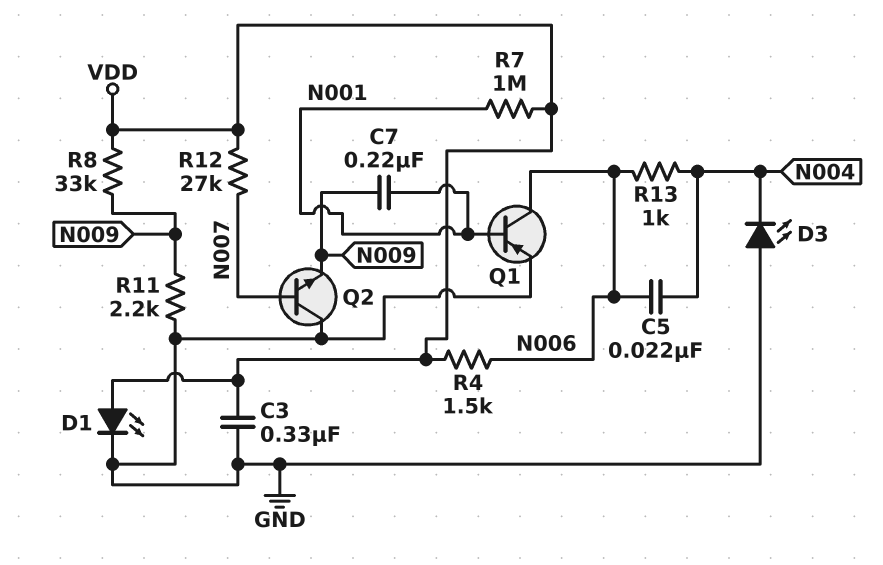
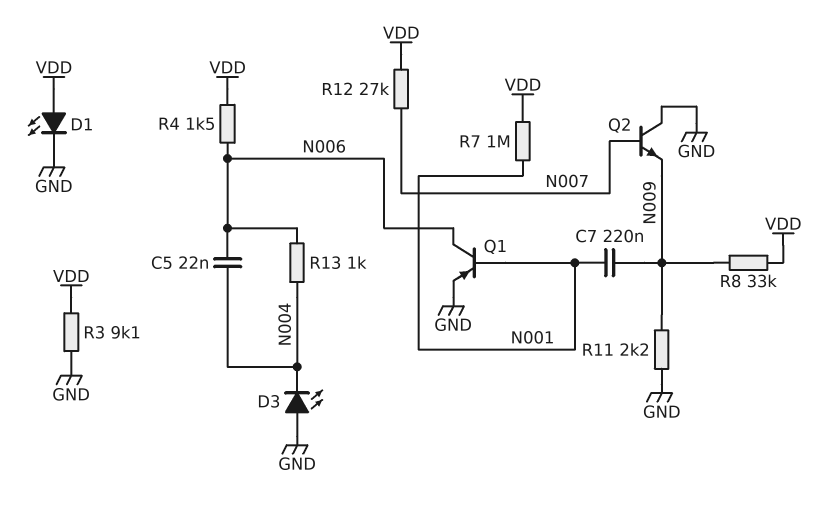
C3: 330nF (GND, VDD) -> none
R3: none -> 9.1k (GND, VDD)

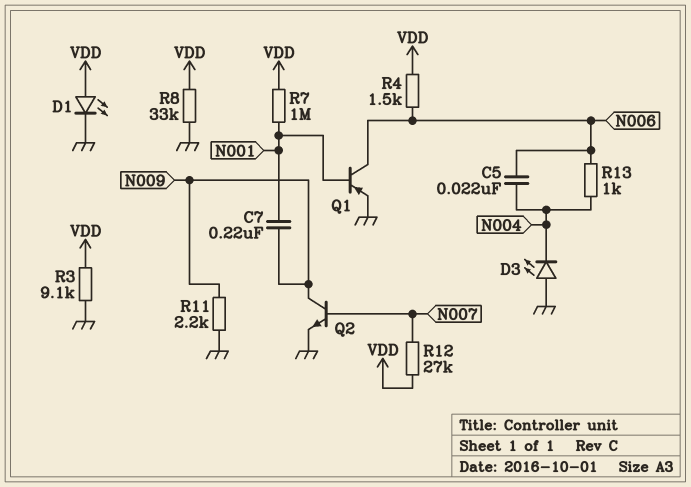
Q2: NPN (B N007, C GND, E N009) -> NPN (B N007, C N009, E GND)
R8: 33k (N009, VDD) -> 33k (GND, VDD)

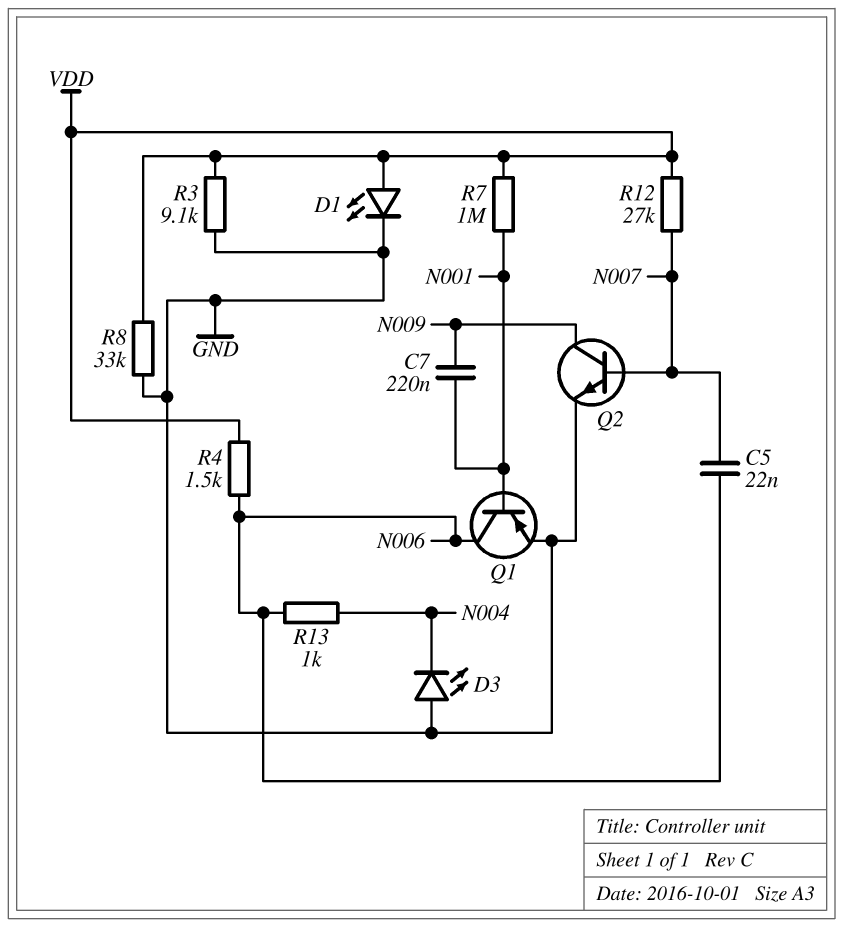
C5: 22nF (N004, N006) -> 22nF (N006, N007)
R11: 2.2k (GND, N009) -> none

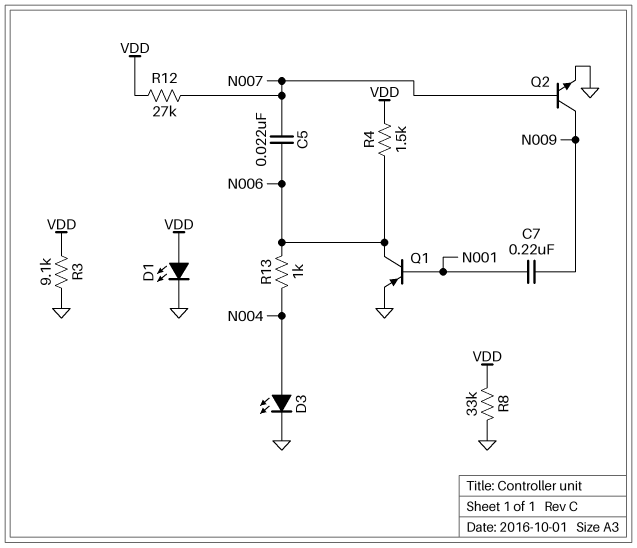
D3: LED (A GND, K N004) -> LED (A N004, K GND)
R7: 1M (N001, VDD) -> none

